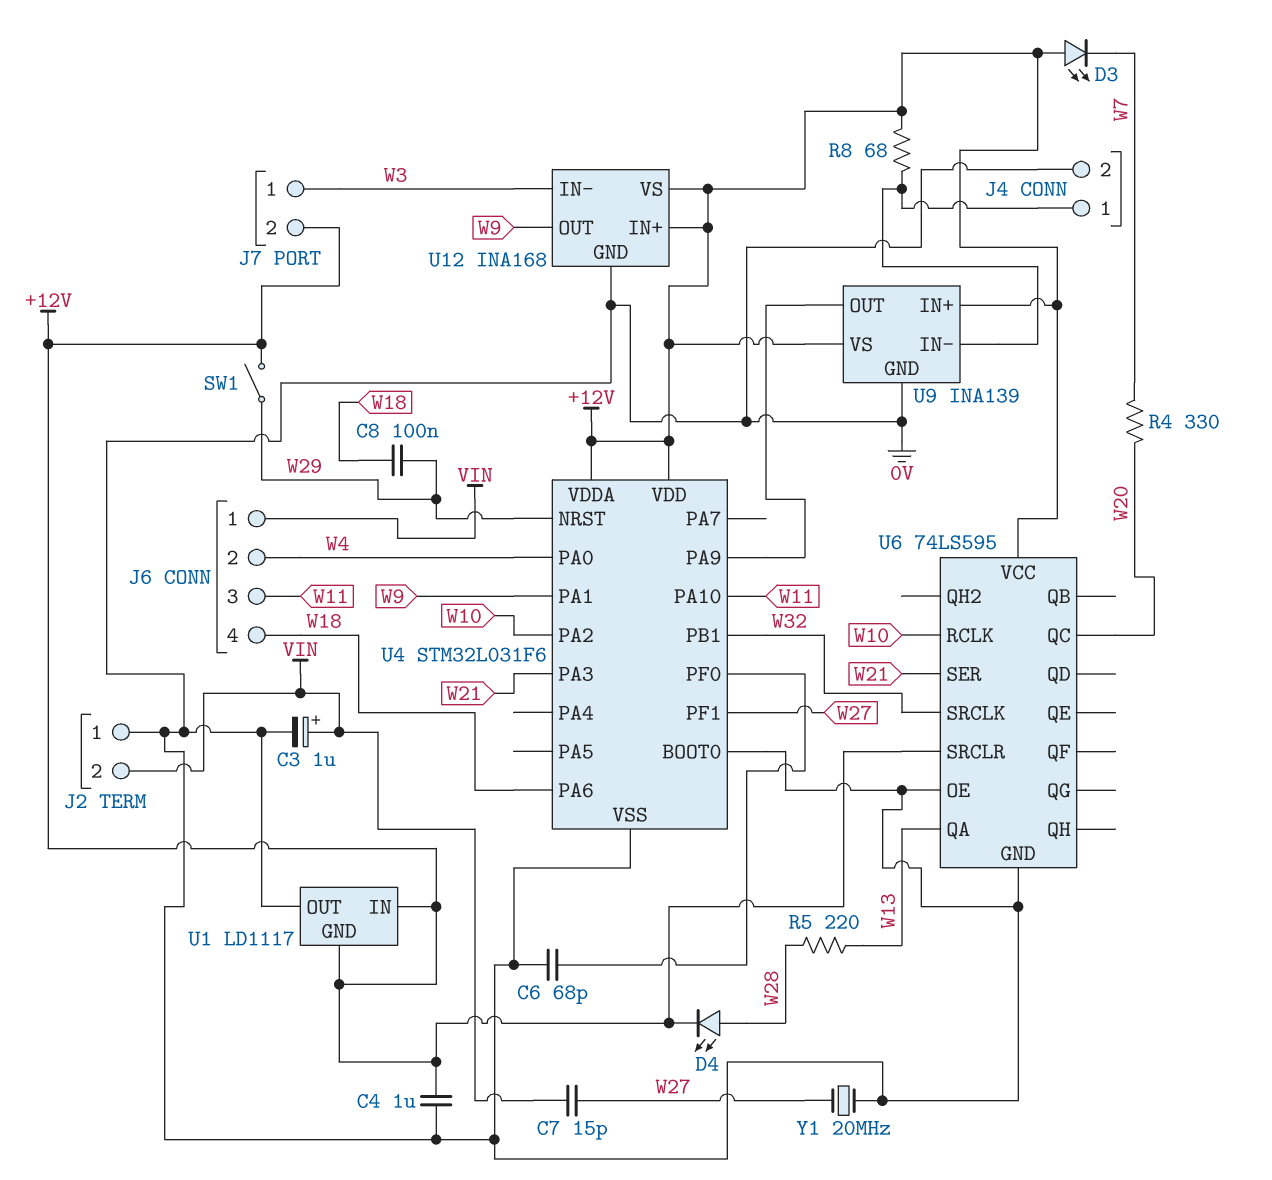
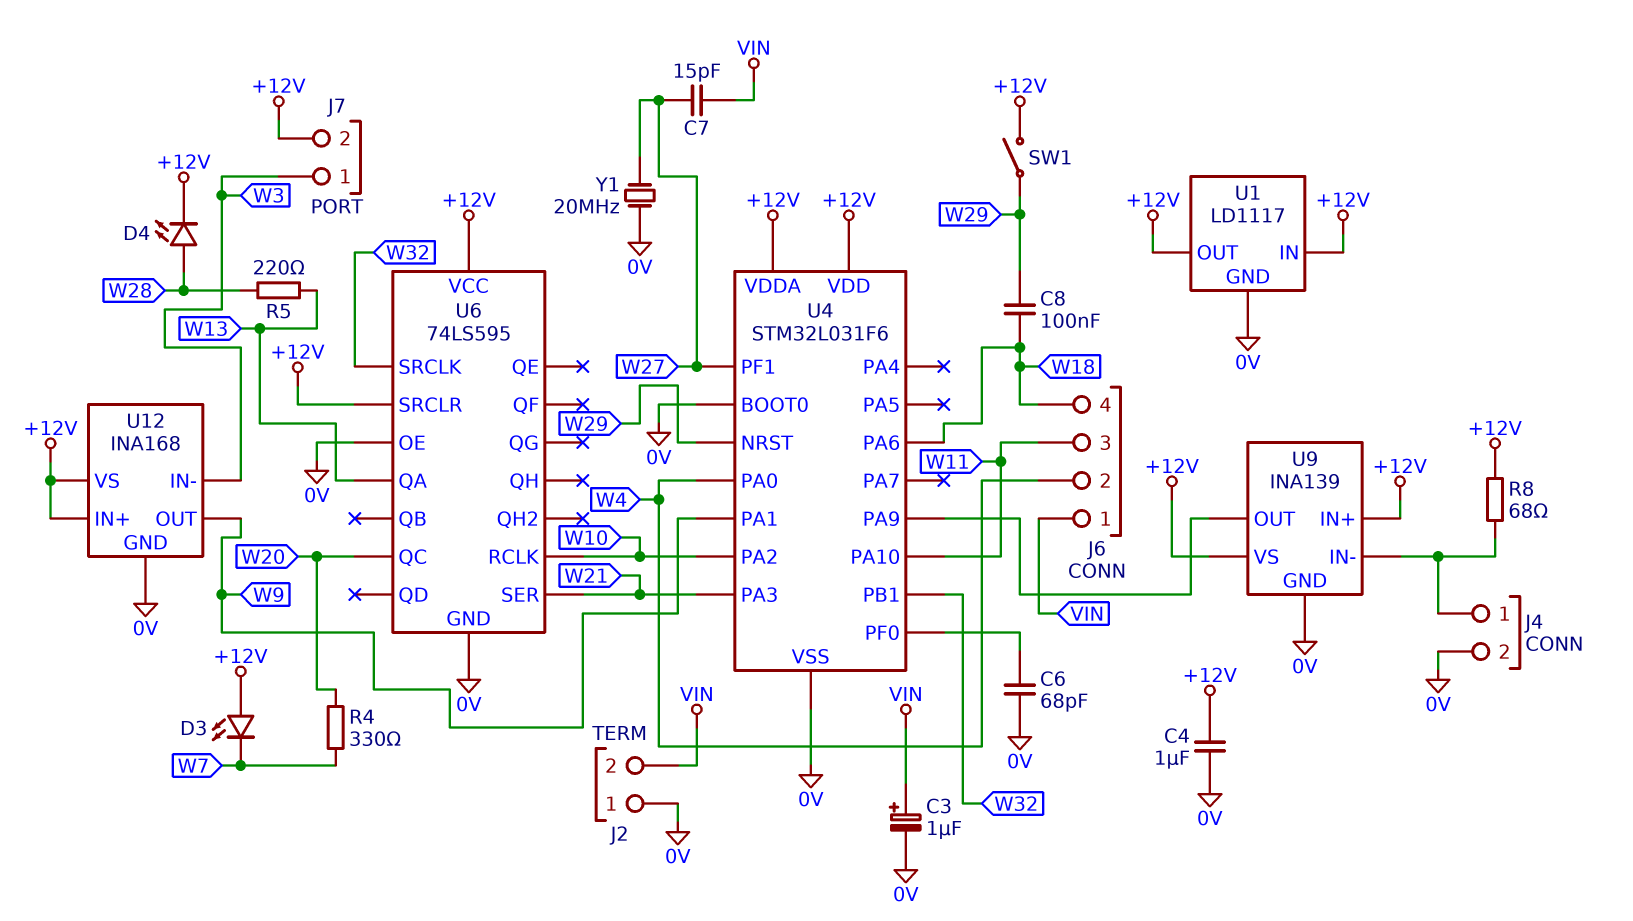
U1 pin GND: +12V -> 0V
U1 pin OUT: 0V -> +12V

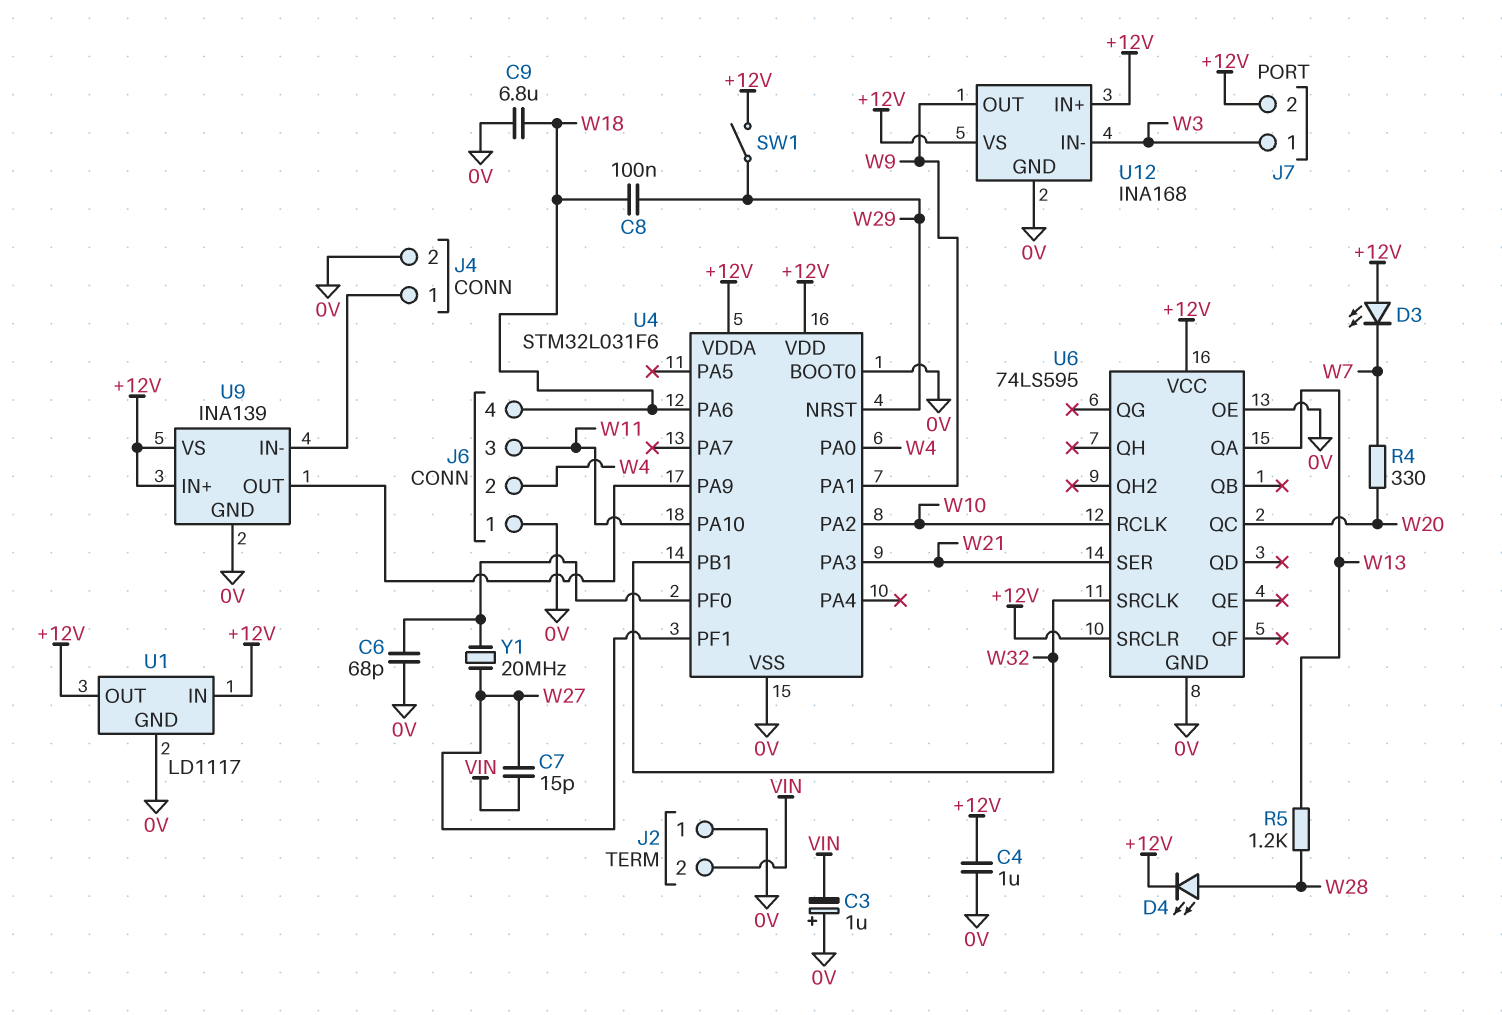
C3: 1uF (plus VIN, minus 0V) -> 1uF (plus 0V, minus VIN)
C9: none -> 6.8uF (0V, W18)
J6 pin 1: VIN -> 0V
R5: 220 (W13, W28) -> 1.2k (W13, W28)
R8: 68 (+12V, J4/1) -> none
Y1: 20MHz (0V, W27) -> 20MHz (U4/PF0, W27)

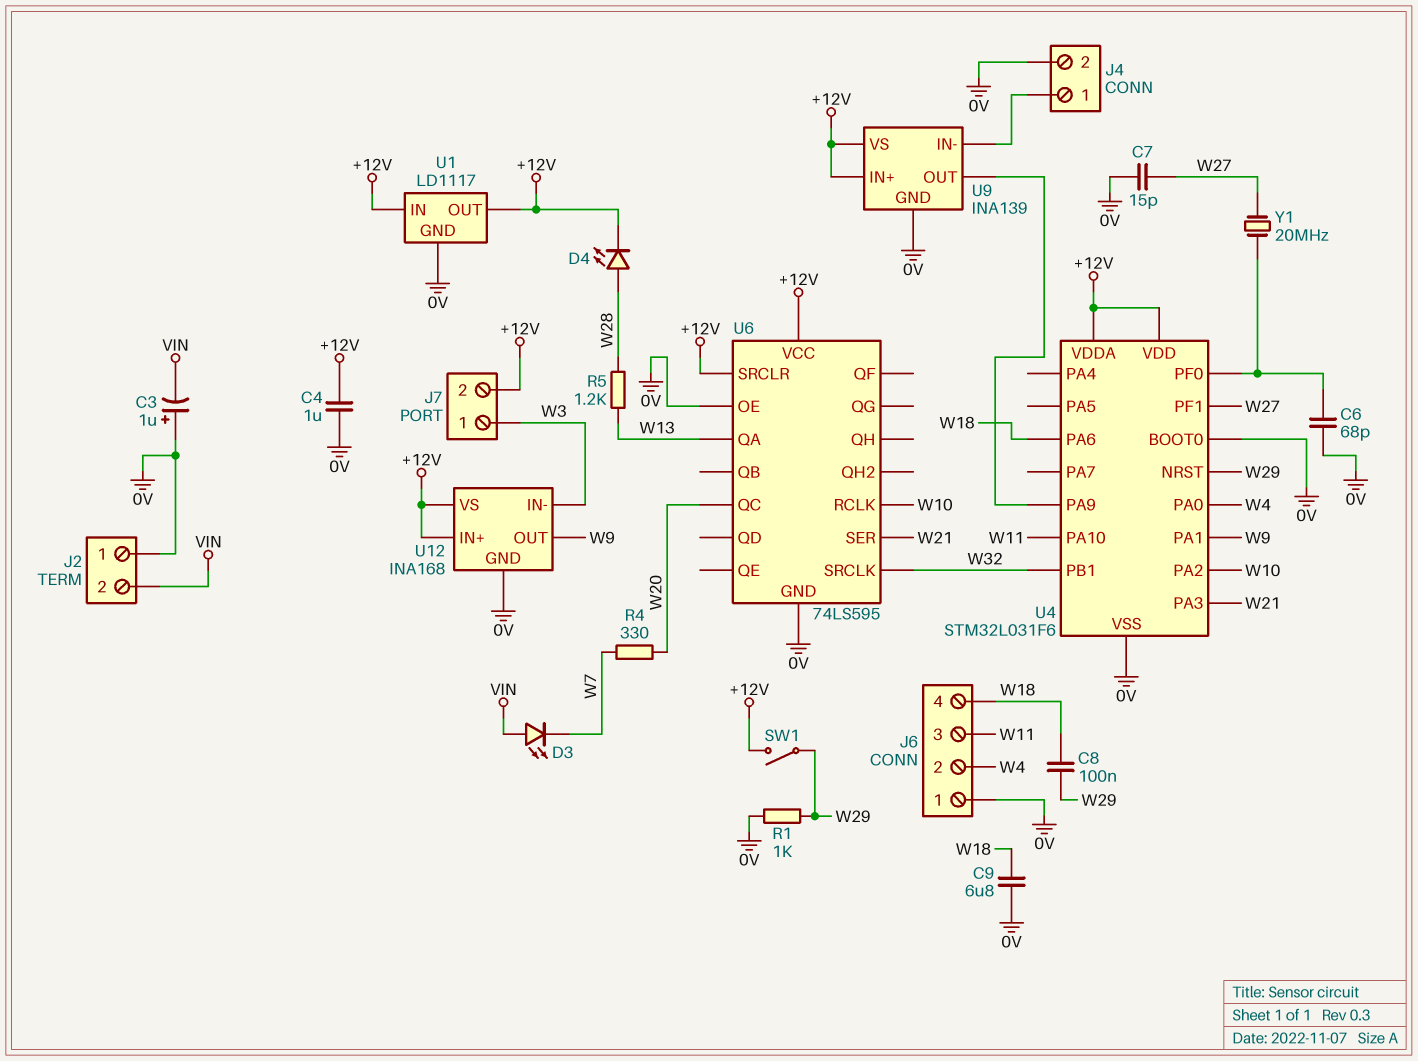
C7: 15pF (VIN, W27) -> 15pF (0V, W27)
D3: LED (A +12V, K W7) -> LED (A VIN, K W7)
R1: none -> 1k (0V, W29)

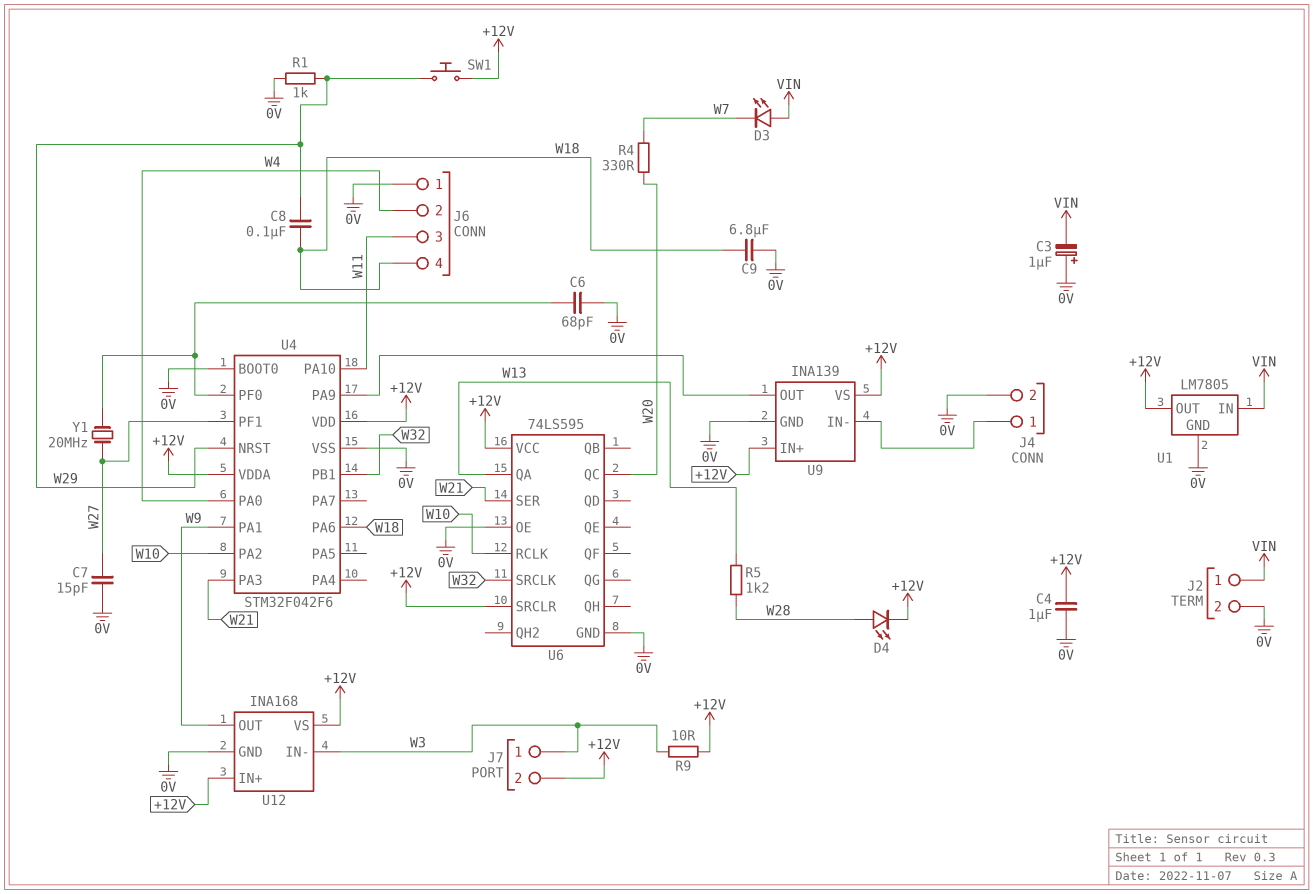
J2 pin 1: 0V -> VIN
J2 pin 2: VIN -> 0V
R9: none -> 10 (+12V, W3)
SW1: switch (+12V, W29) -> button (+12V, W29)
U1: LD1117 -> LM7805
U1 pin IN: +12V -> VIN
U4: STM32L031F6 -> STM32F042F6

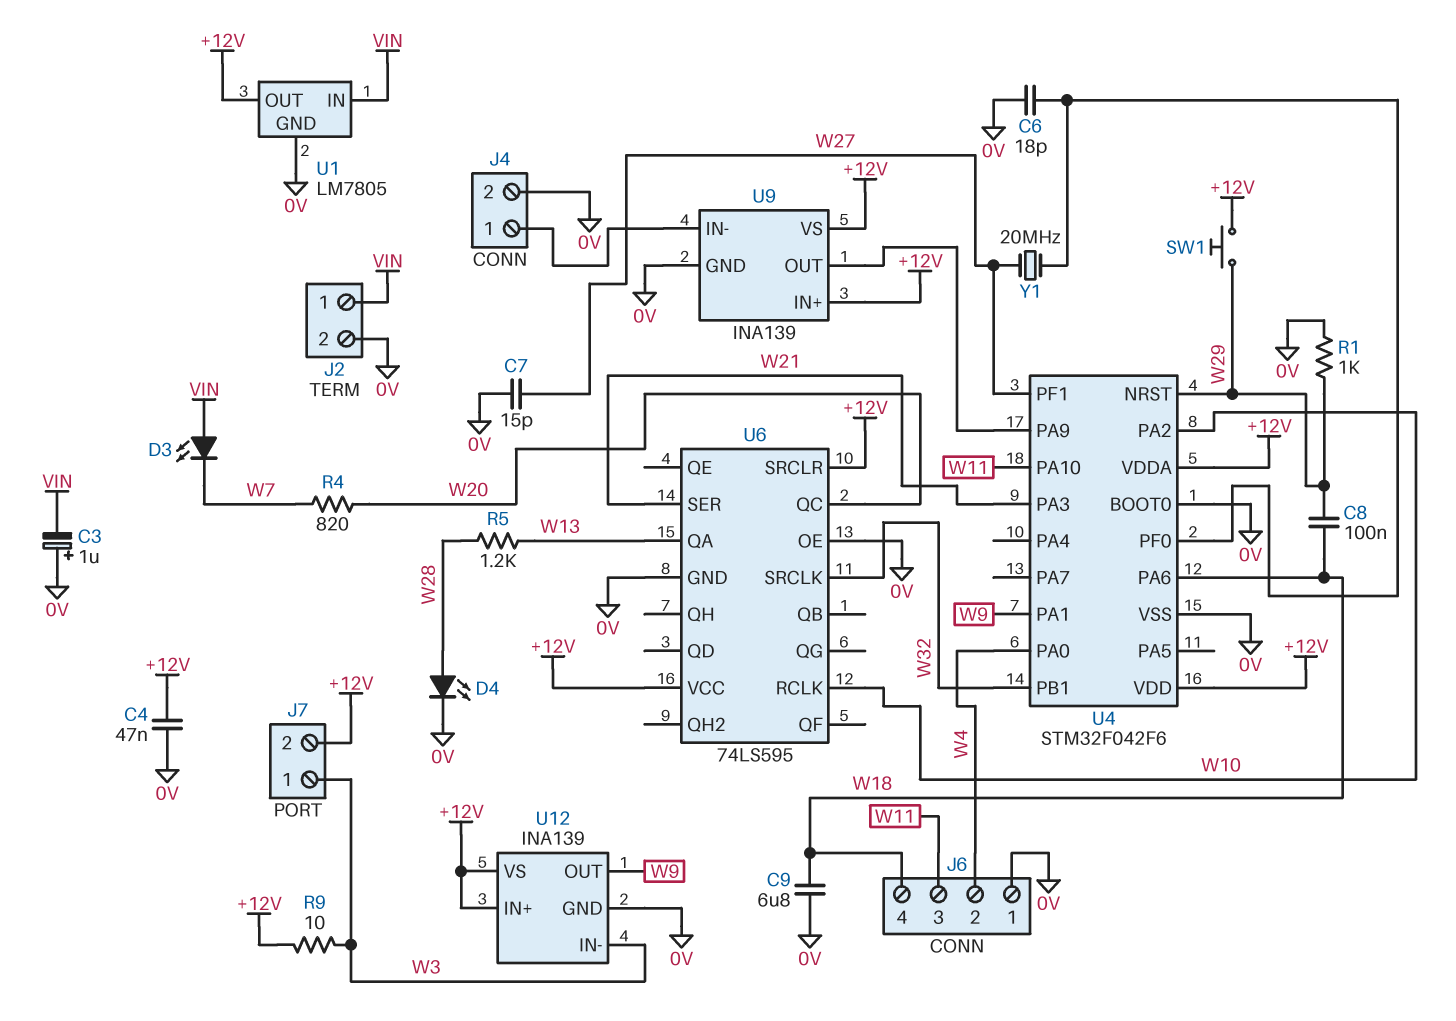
C4: 1uF (+12V, 0V) -> 47nF (+12V, 0V)
C6: 68pF (0V, U4/PF0) -> 18pF (0V, U4/PF0)
D4: LED (A W28, K +12V) -> LED (A W28, K 0V)
R4: 330 (W7, W20) -> 820 (W7, W20)
U12: INA168 -> INA139

